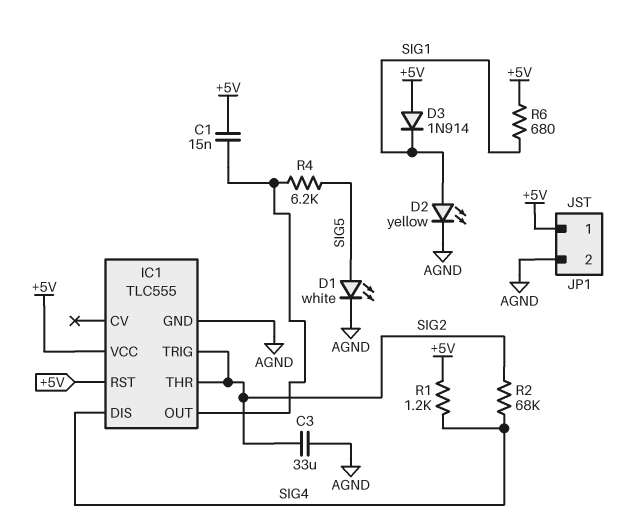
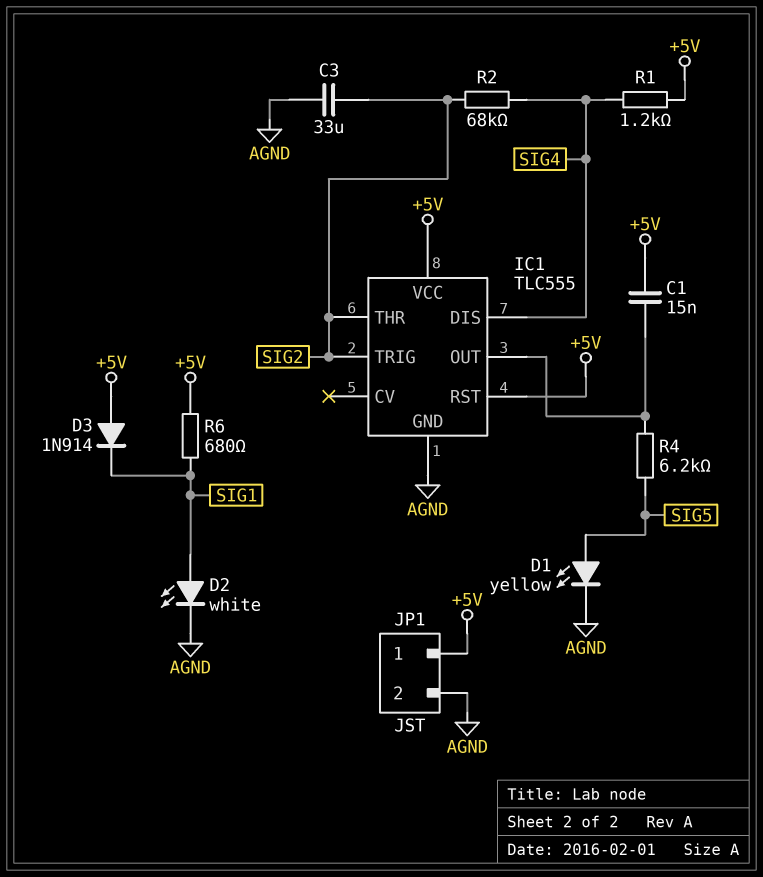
D1: LED white (A SIG5, K AGND) -> LED yellow (A SIG5, K AGND)
D2: LED yellow (A SIG1, K AGND) -> LED white (A SIG1, K AGND)

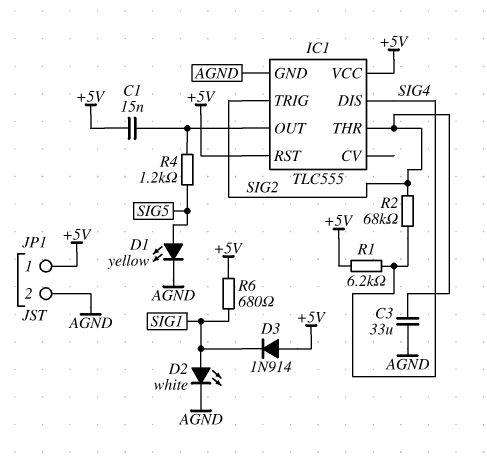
R1: 1.2k (+5V, SIG4) -> 6.2k (+5V, SIG4)
R4: 6.2k (IC1/OUT, SIG5) -> 1.2k (IC1/OUT, SIG5)

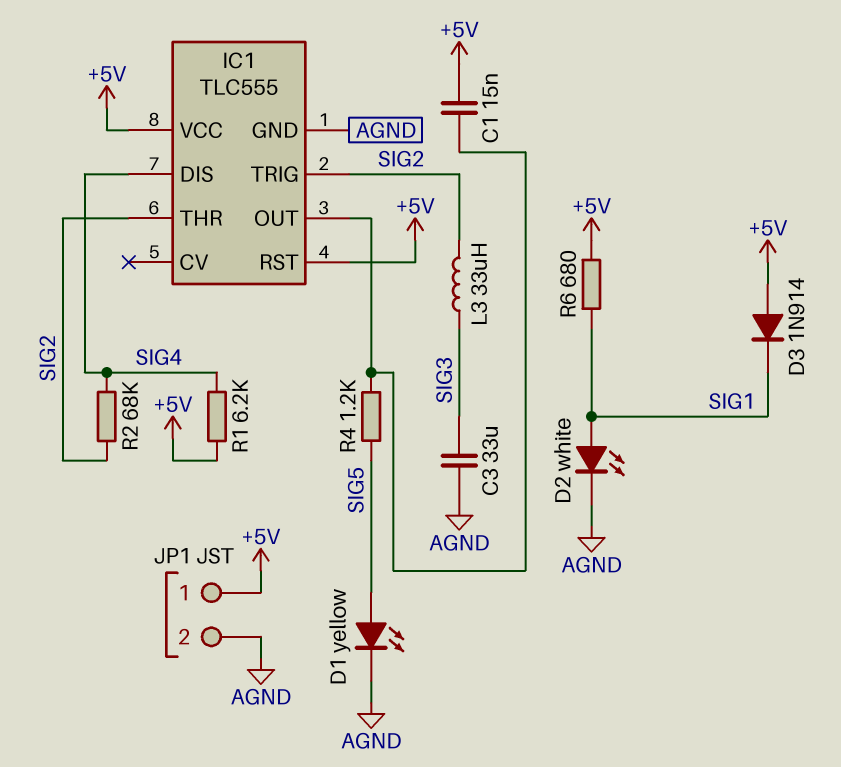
C3: 33uF (AGND, SIG2) -> 33uF (AGND, SIG3)
L3: none -> 33uH (SIG2, SIG3)

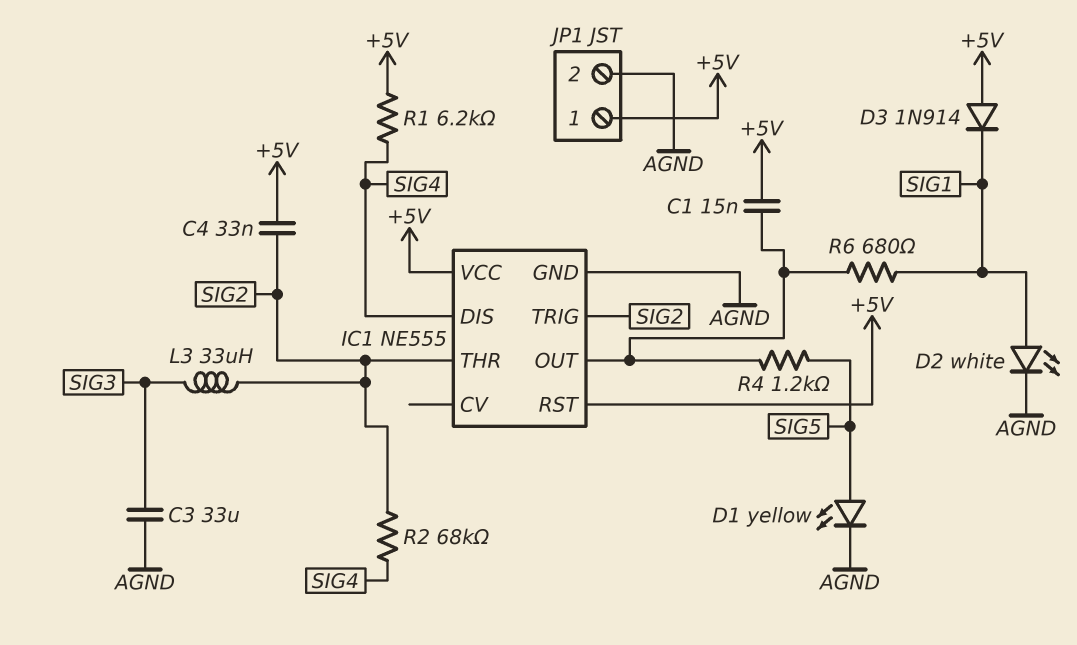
C4: none -> 33nF (+5V, SIG2)
IC1: TLC555 -> NE555
R6: 680 (+5V, SIG1) -> 680 (IC1/OUT, SIG1)

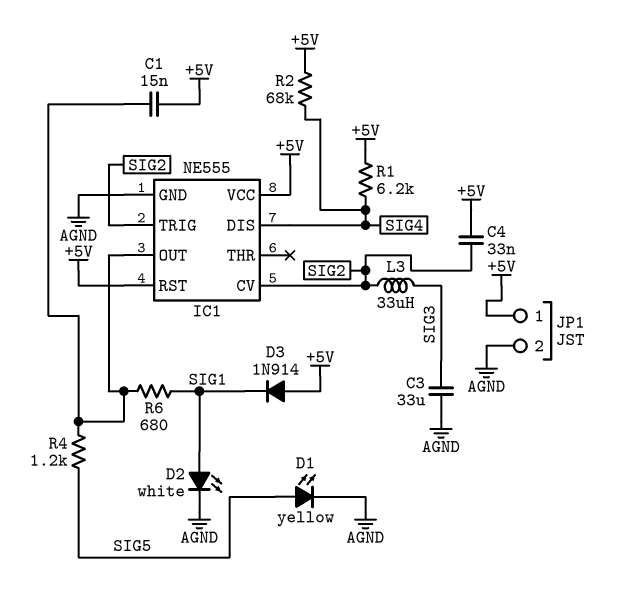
IC1 pin CV: none -> SIG2
IC1 pin THR: SIG2 -> none
R2: 68k (SIG2, SIG4) -> 68k (+5V, SIG4)

